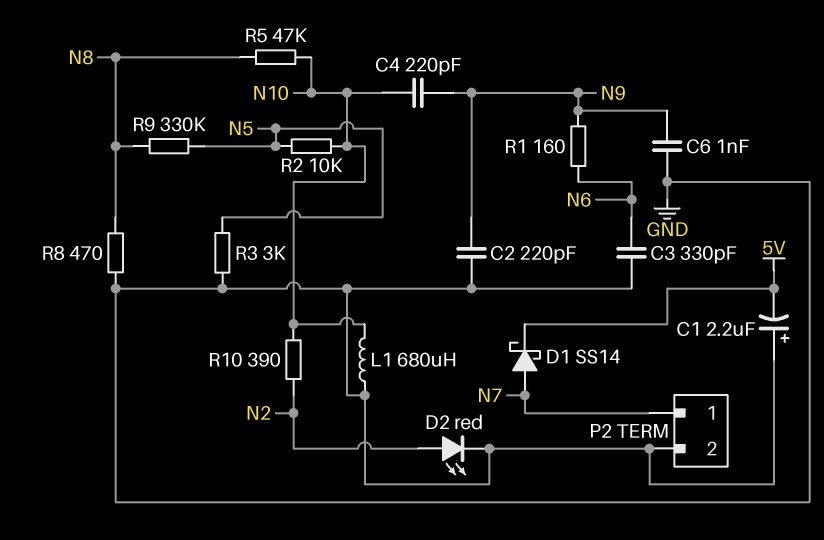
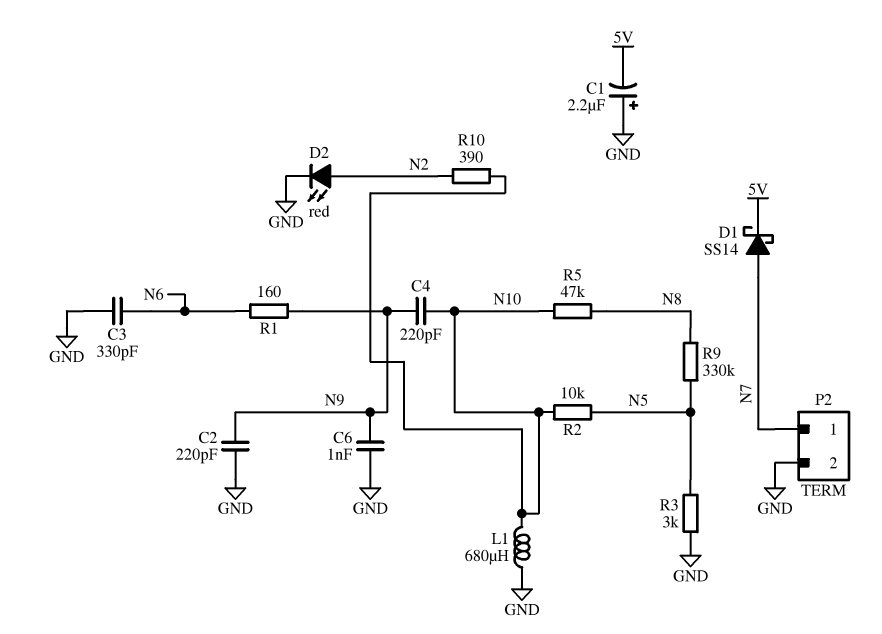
R8: 470 (GND, N8) -> none

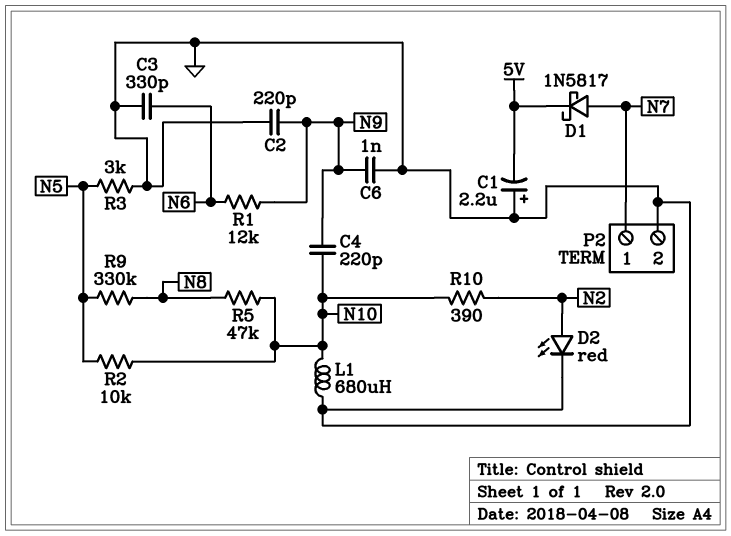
D1: schottky SS14 (A N7, K 5V) -> schottky 1N5817 (A N7, K 5V)
R1: 160 (N6, N9) -> 12k (N6, N9)

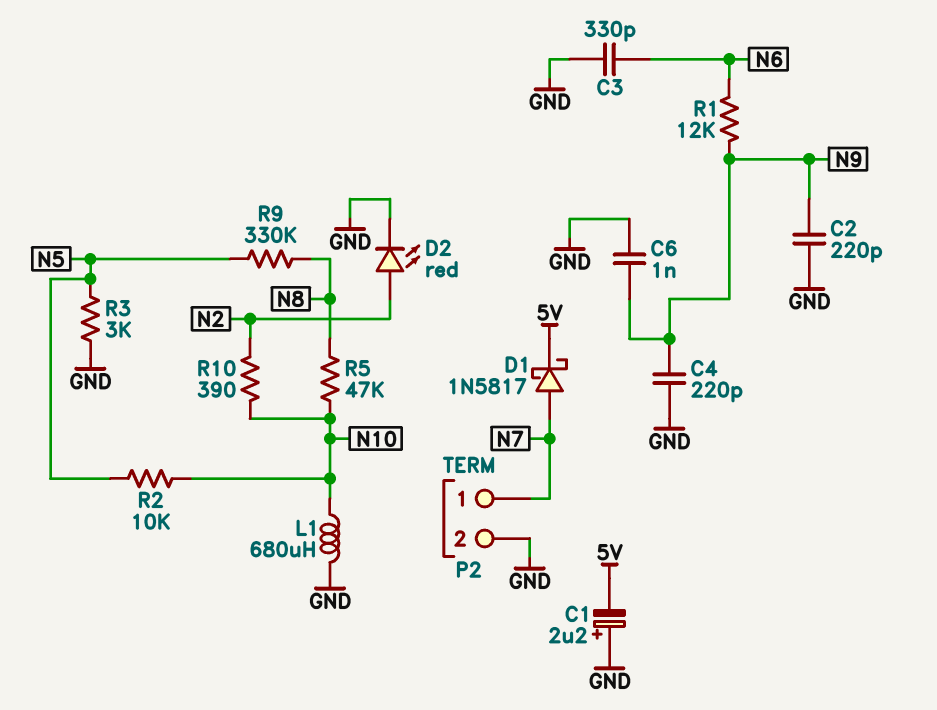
C4: 220pF (N9, N10) -> 220pF (GND, N9)

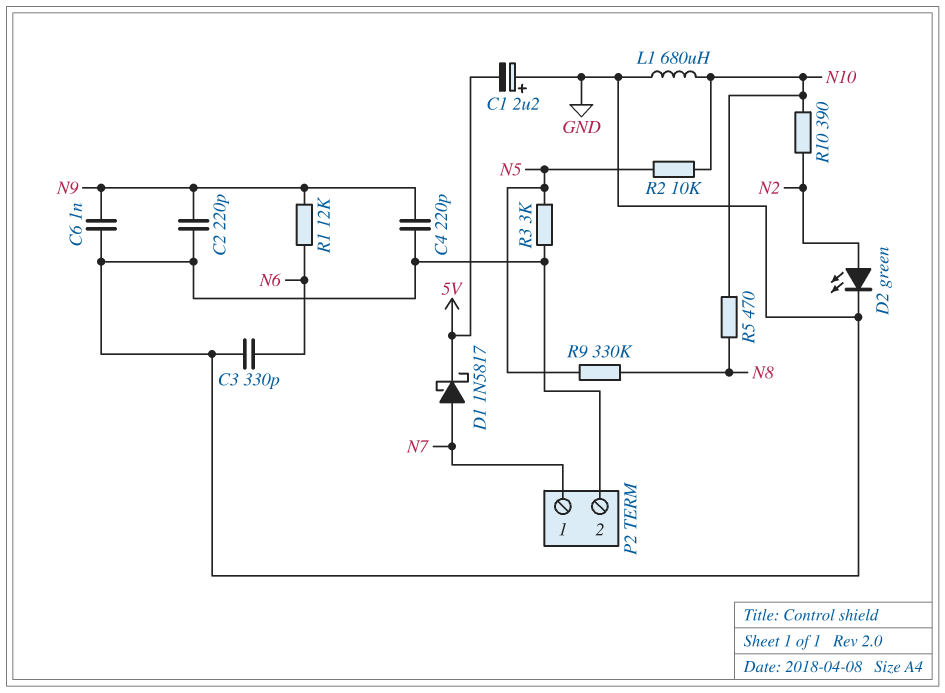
D2: LED red (A N2, K GND) -> LED green (A N2, K GND)
R5: 47k (N8, N10) -> 470 (N8, N10)

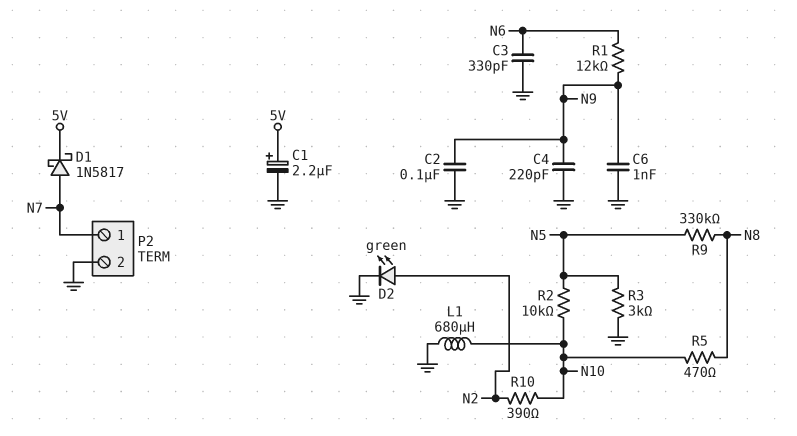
C1: 2.2uF (plus GND, minus 5V) -> 2.2uF (plus 5V, minus GND)
C2: 220pF (GND, N9) -> 100nF (GND, N9)

